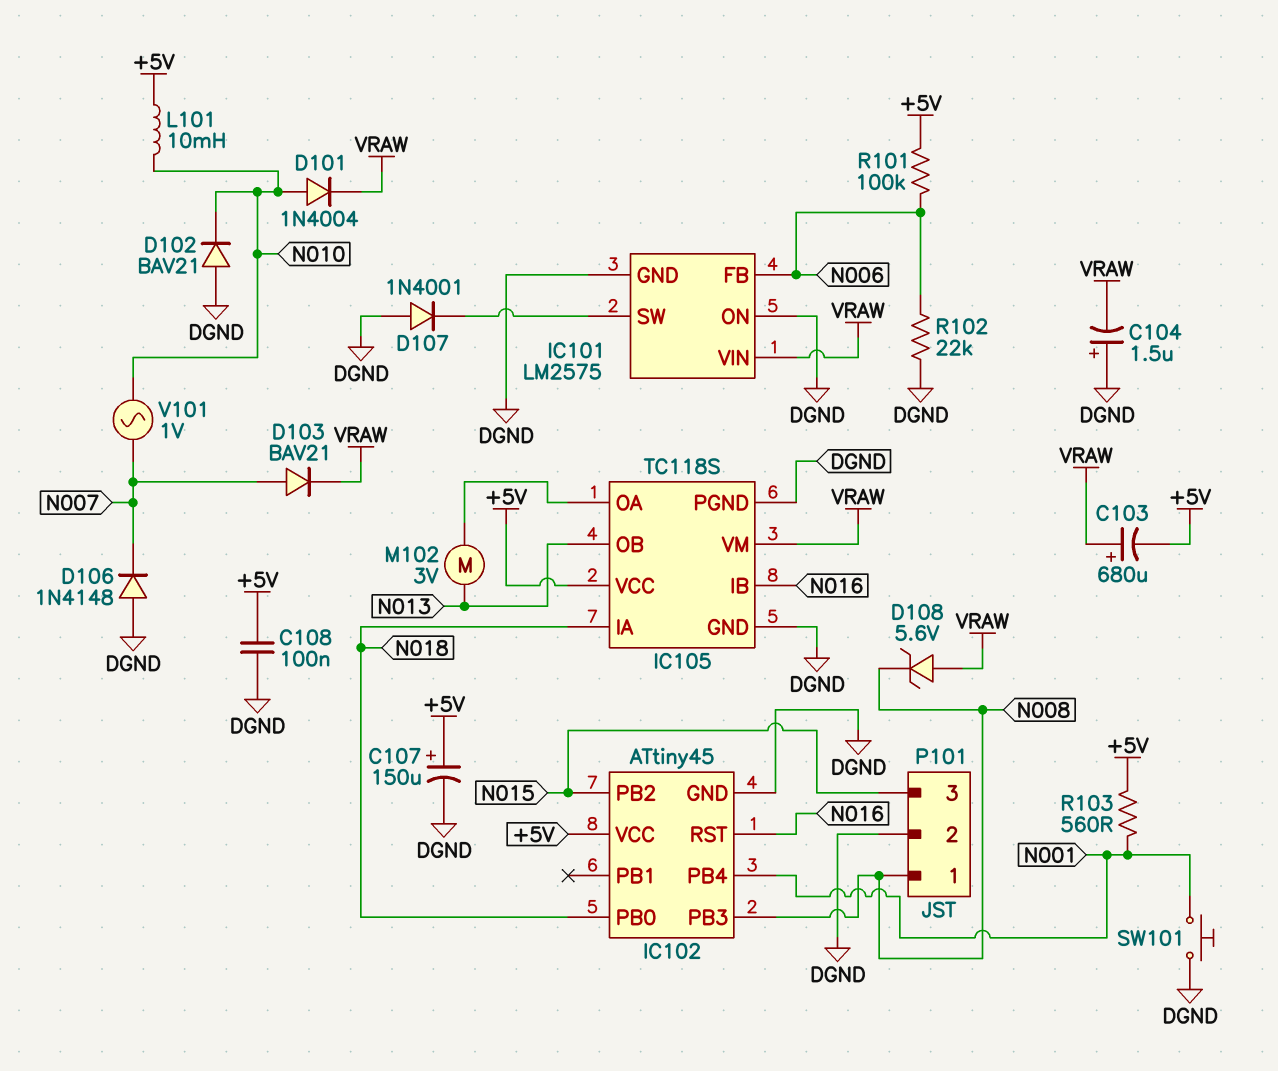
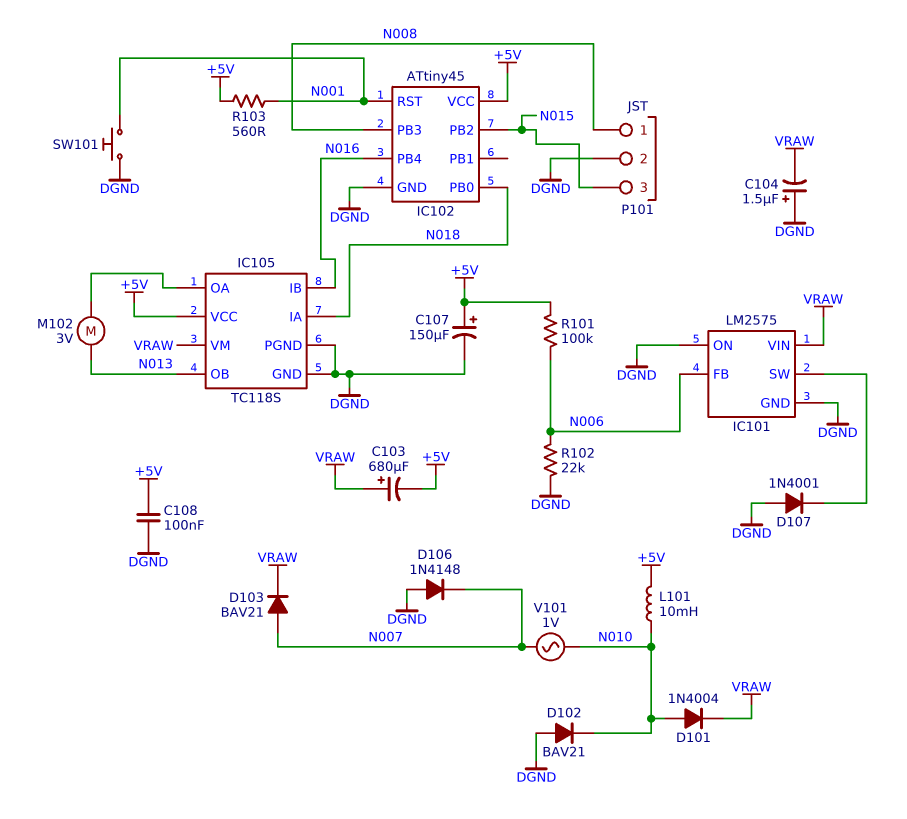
D108: zener 5.6V (A VRAW, K N008) -> none
IC102 pin PB4: N001 -> N016
IC102 pin RST: N016 -> N001

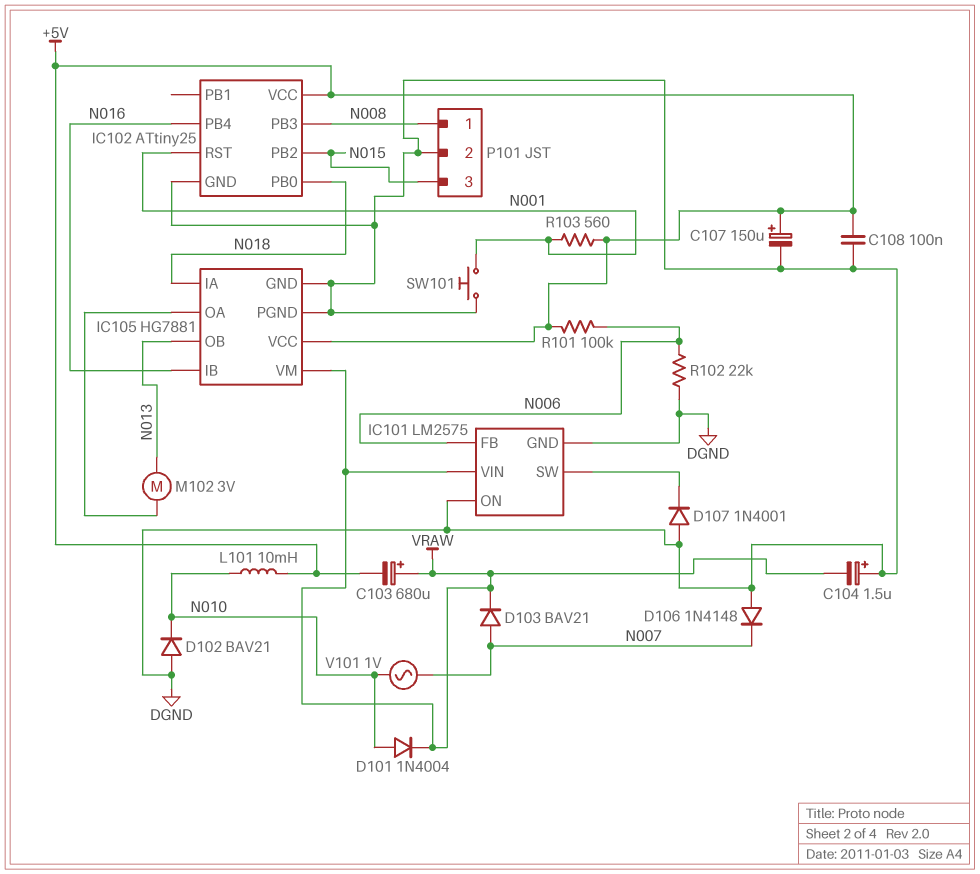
IC102: ATtiny45 -> ATtiny25
IC105: TC118S -> HG7881

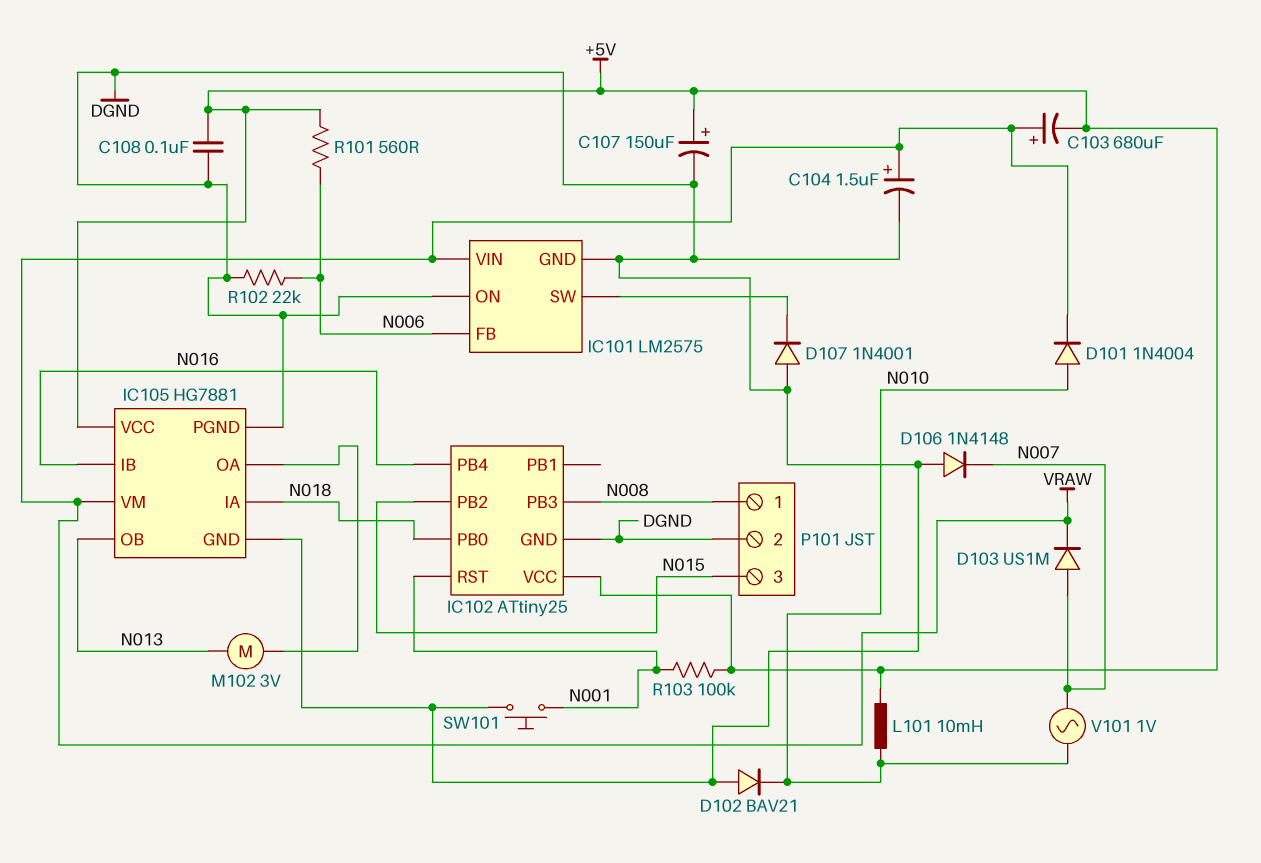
C104: 1.5uF (plus DGND, minus VRAW) -> 1.5uF (plus VRAW, minus DGND)
D103: diode BAV21 (A N007, K VRAW) -> diode US1M (A N007, K VRAW)
R101: 100k (+5V, N006) -> 560 (+5V, N006)
R103: 560 (+5V, N001) -> 100k (+5V, N001)

